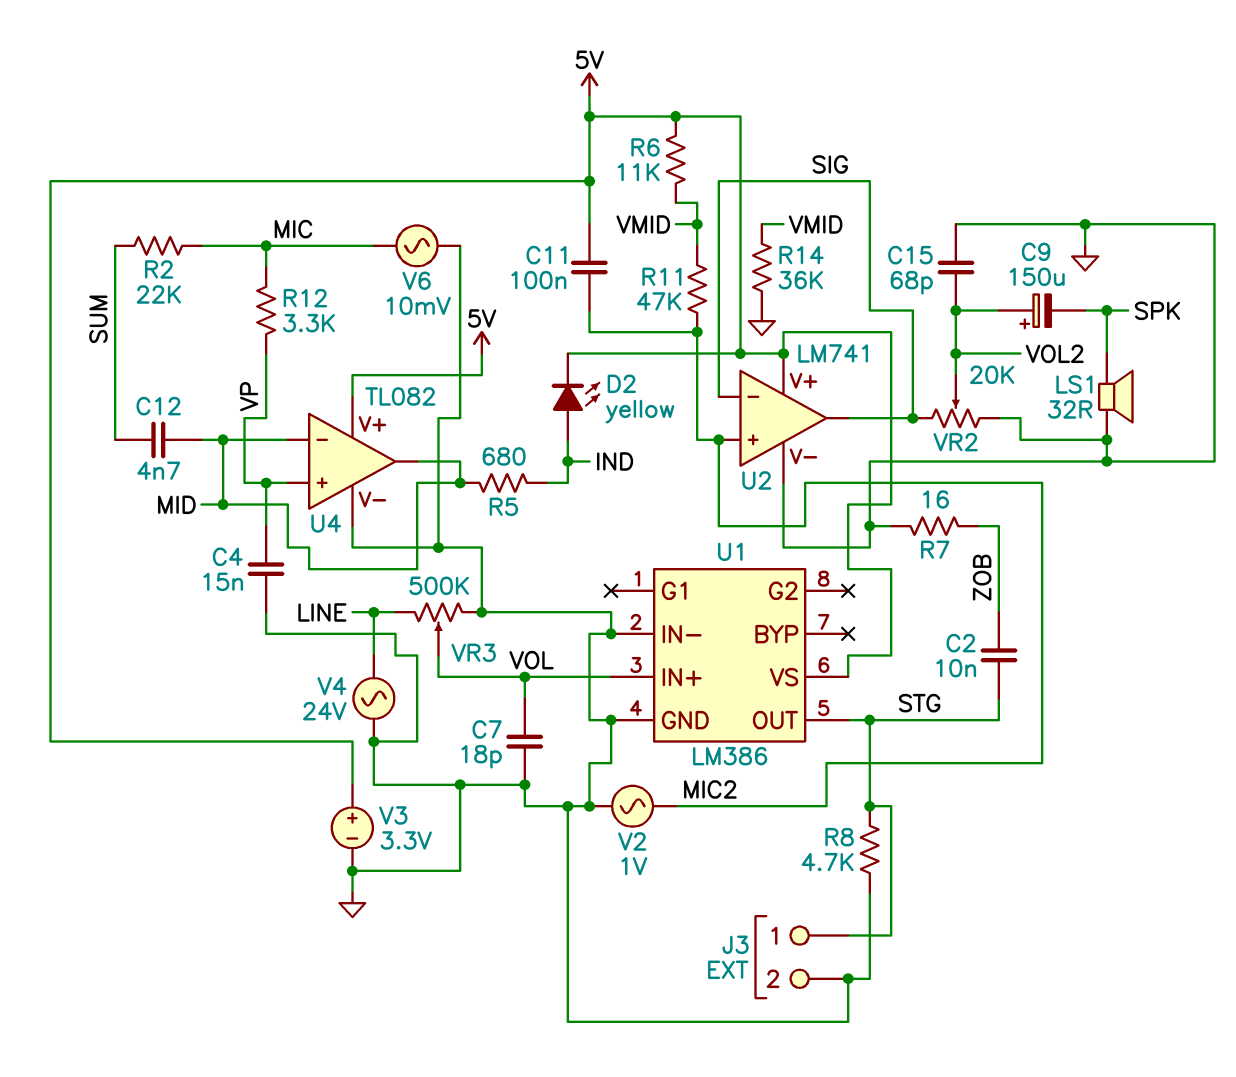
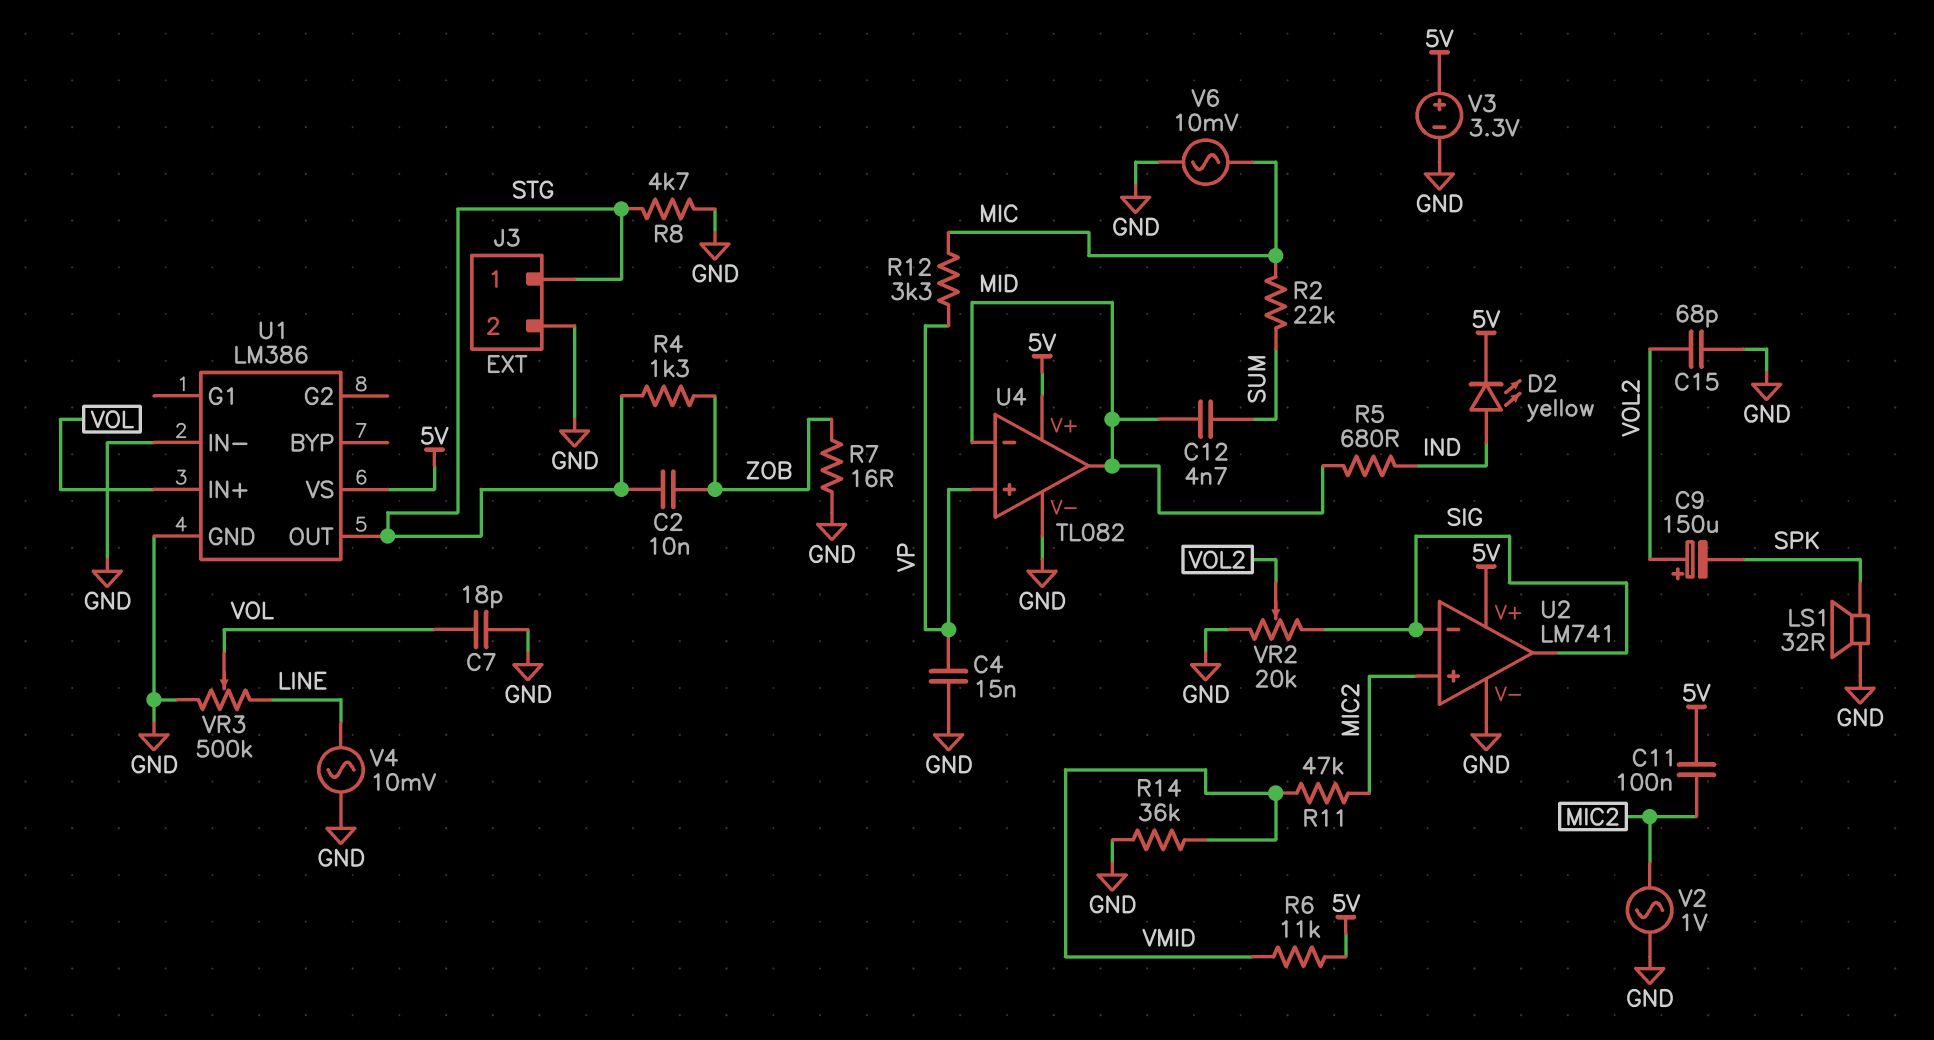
R4: none -> 1.3k (STG, ZOB)
V4: AC 24V (GND, LINE) -> AC 10mV (GND, LINE)

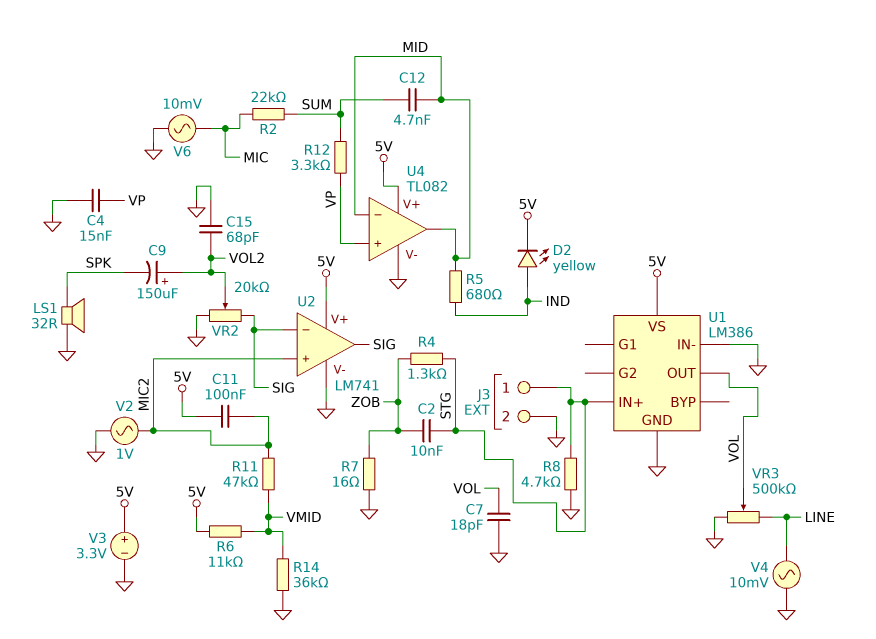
R12: 3.3k (MIC, VP) -> 3.3k (SUM, VP)
U1 pin IN+: VOL -> STG
U1 pin OUT: STG -> VOL

